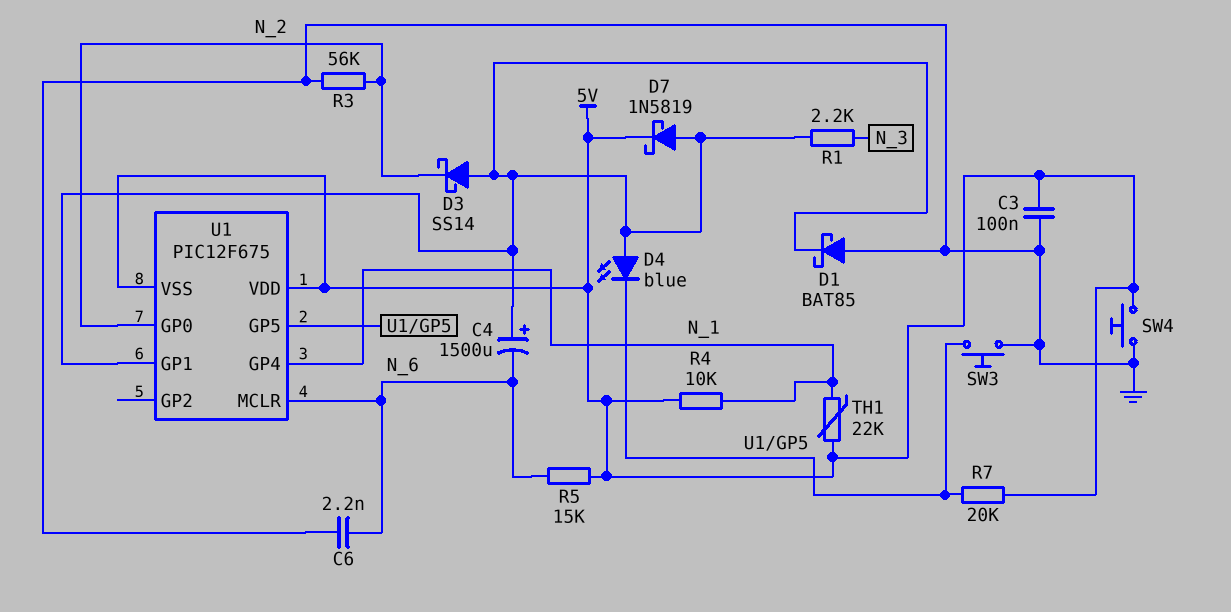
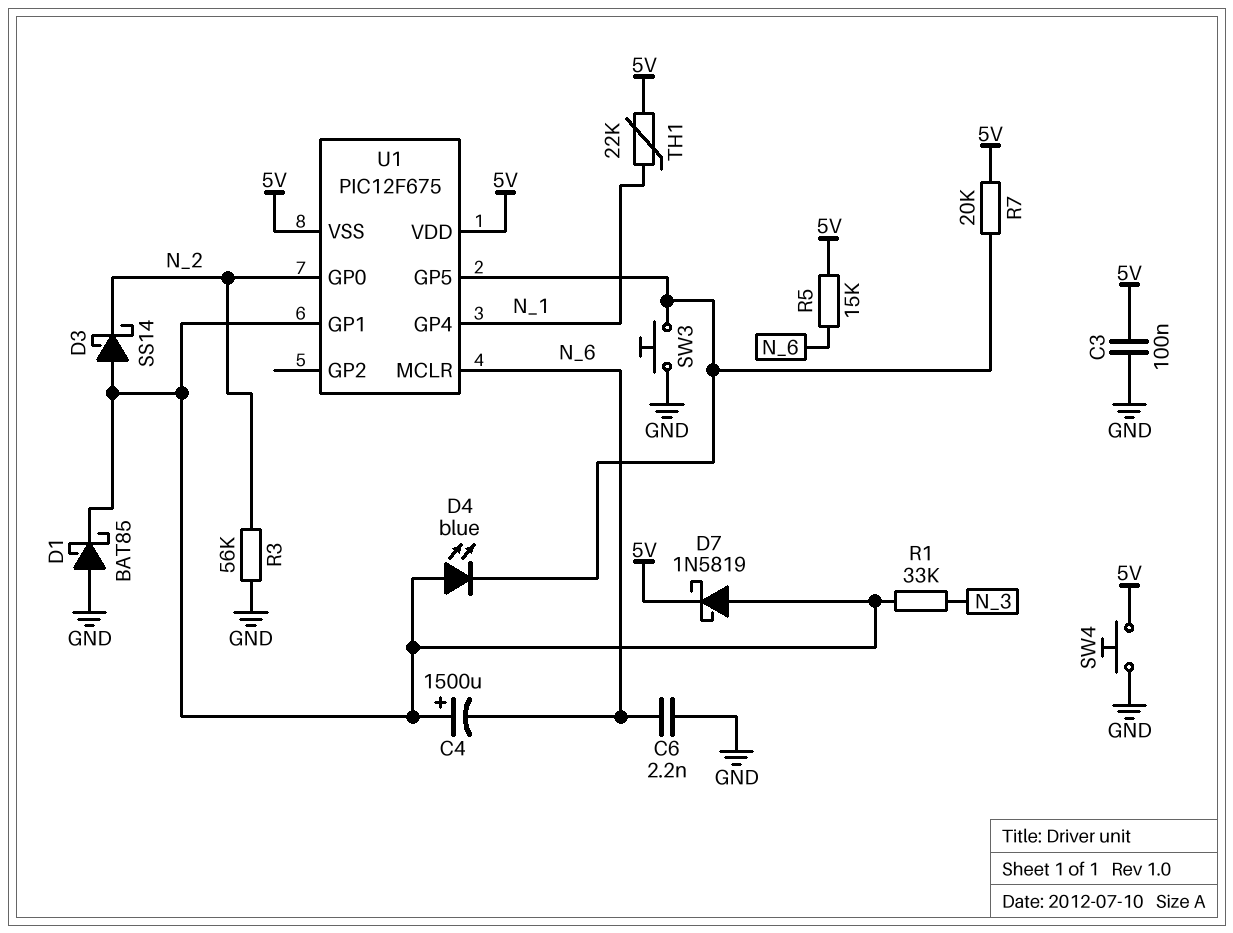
R1: 2.2k (N_3, U1/GP1) -> 33k (N_3, U1/GP1)
R4: 10k (5V, N_1) -> none

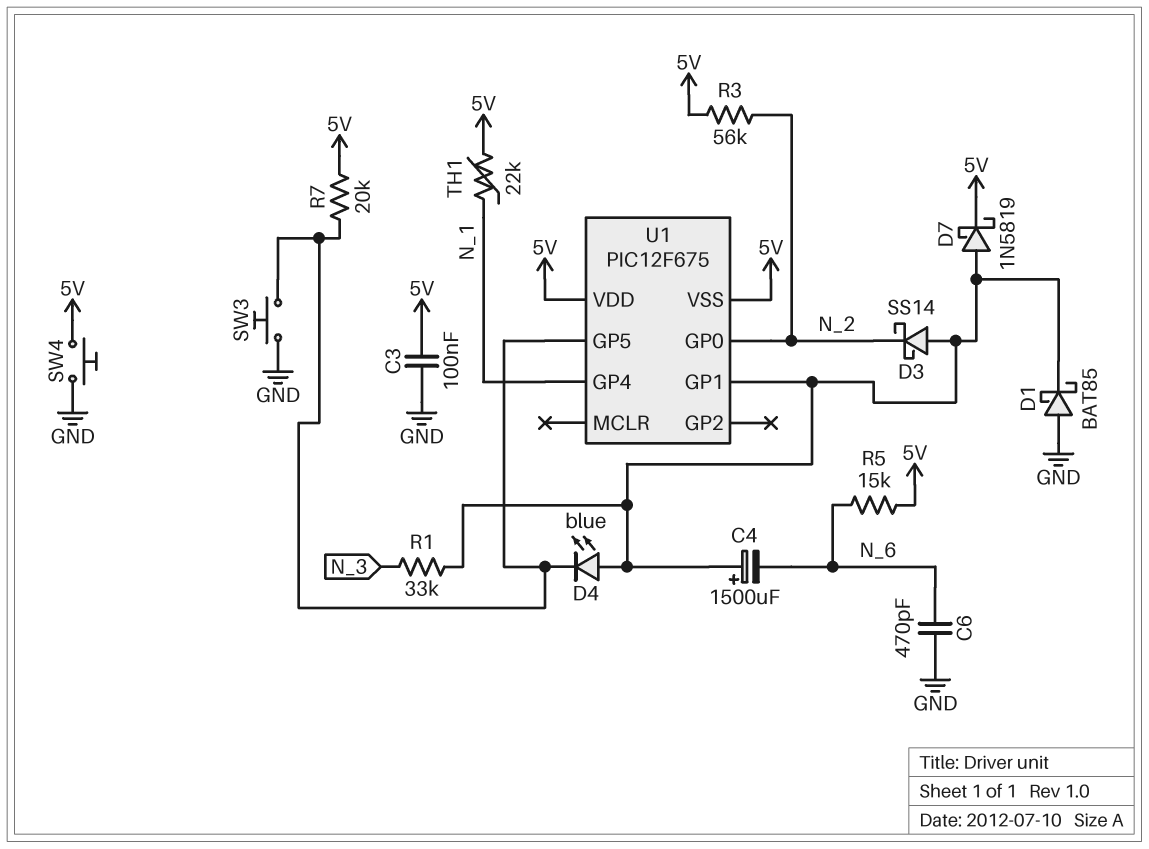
C6: 2.2nF (GND, N_6) -> 470pF (GND, N_6)
R3: 56k (GND, N_2) -> 56k (5V, N_2)
U1 pin MCLR: N_6 -> none

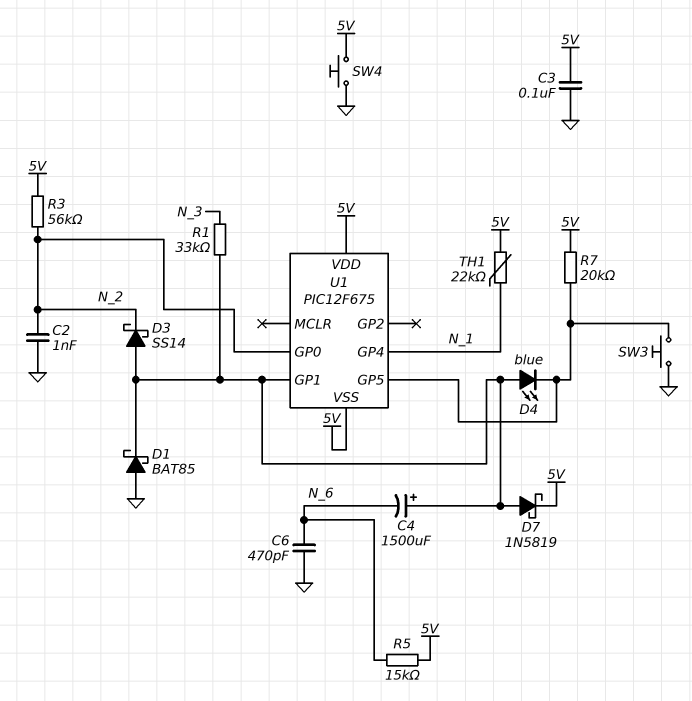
C2: none -> 1nF (GND, N_2)

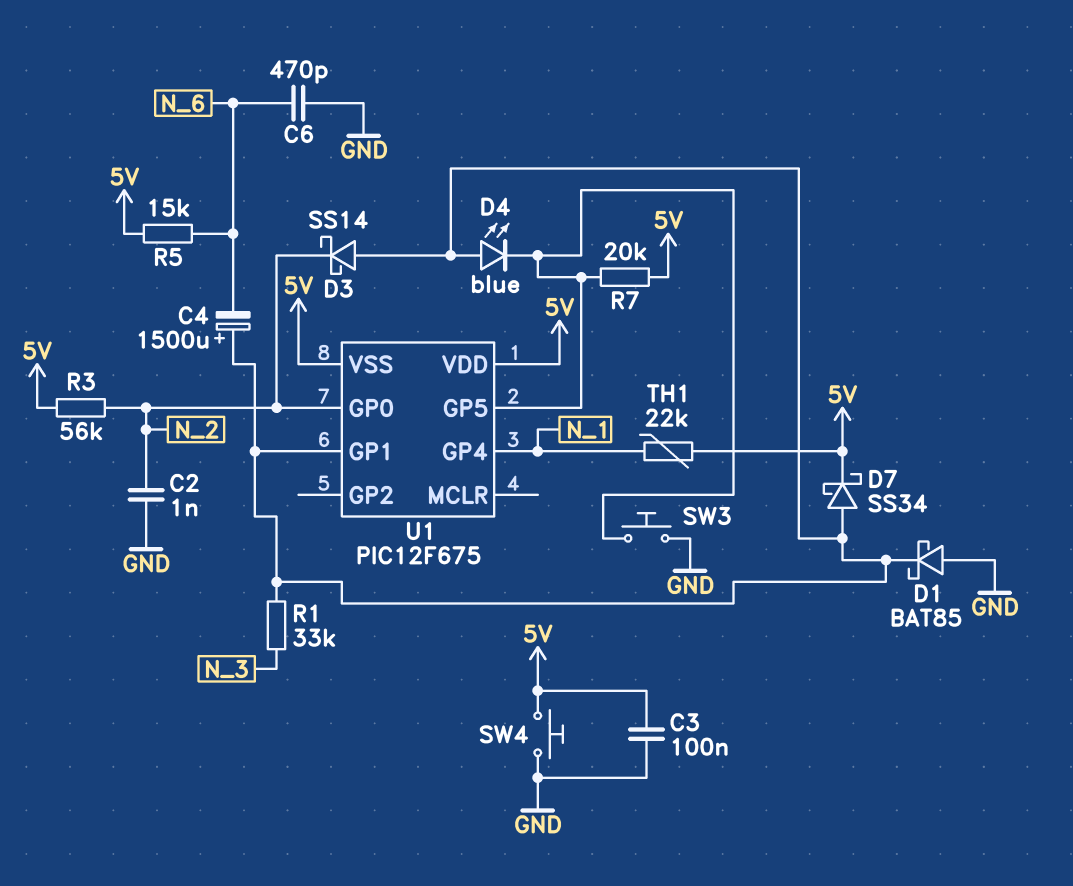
D7: schottky 1N5819 (A U1/GP1, K 5V) -> schottky SS34 (A U1/GP1, K 5V)

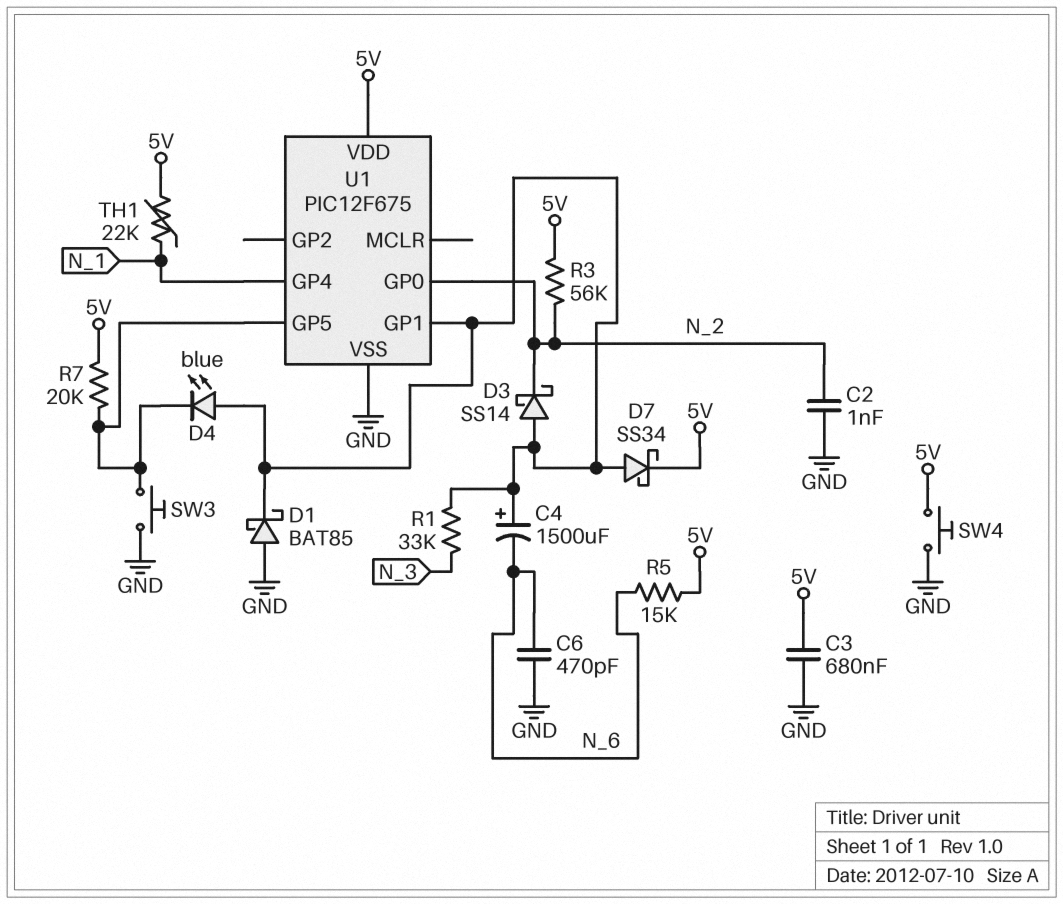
C3: 100nF (5V, GND) -> 680nF (5V, GND)
U1 pin VSS: 5V -> GND

